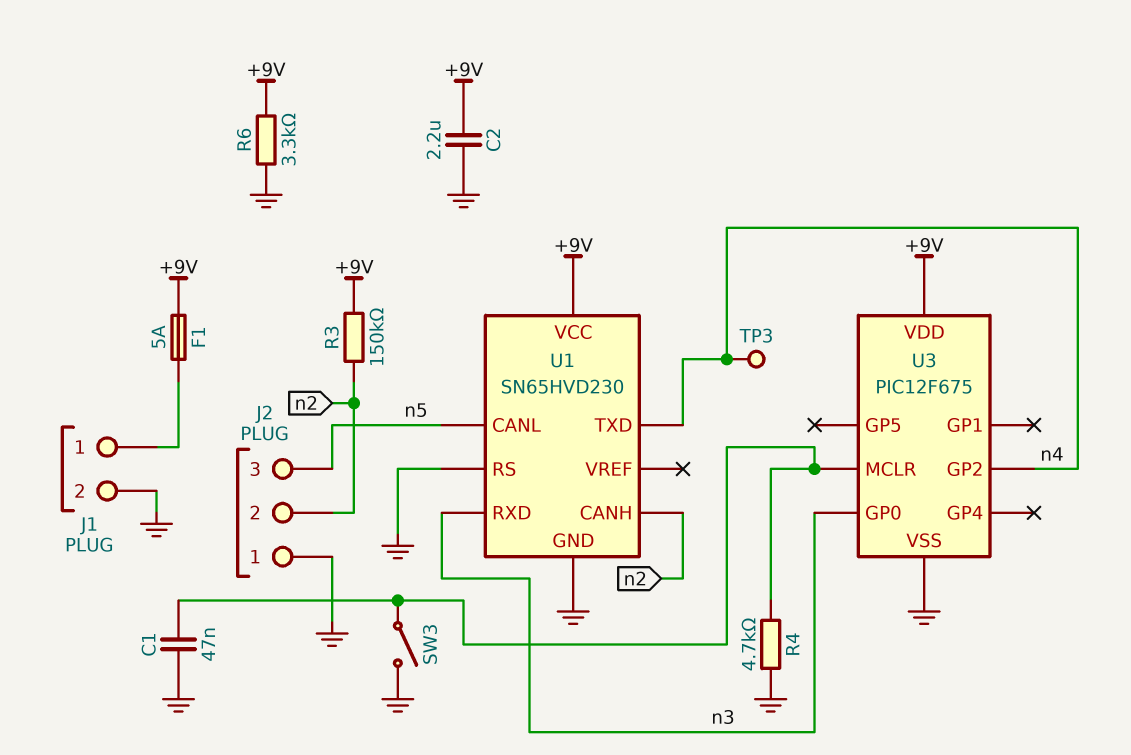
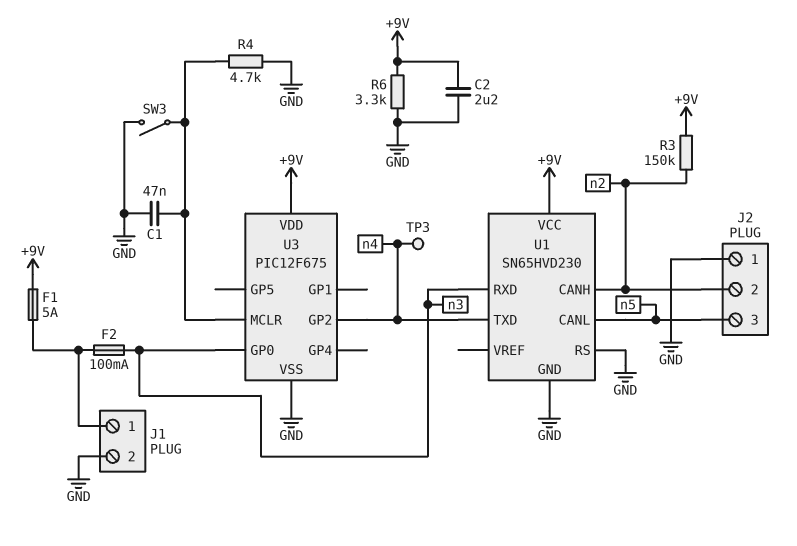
F2: none -> 100mA (J1/1, n3)

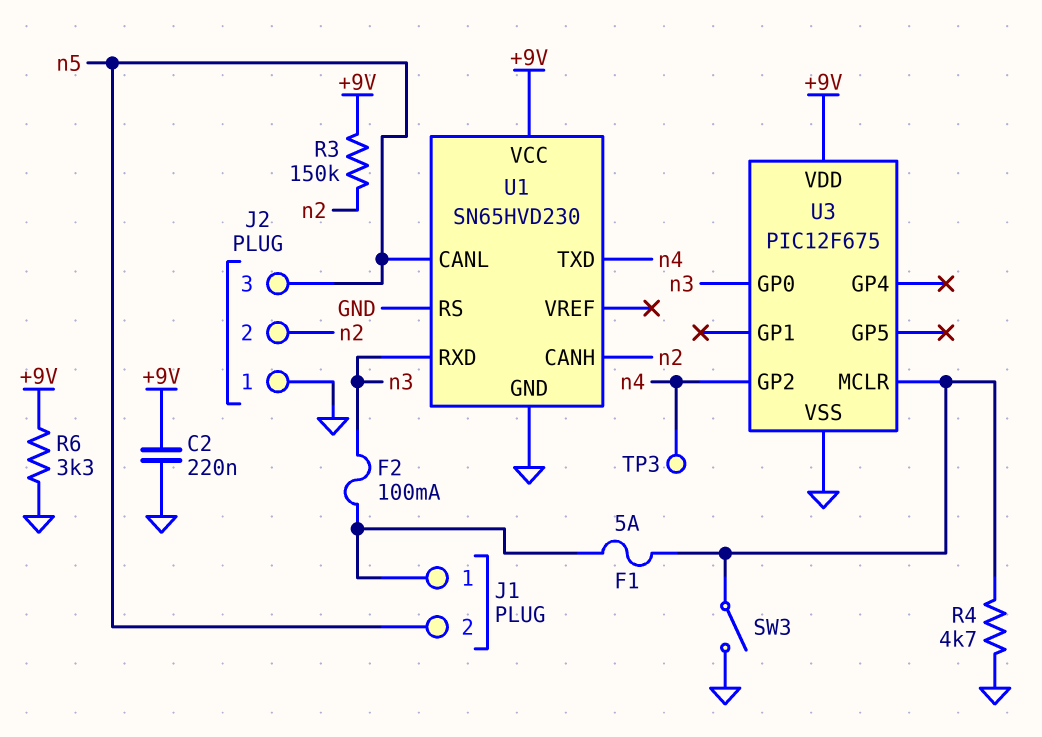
C1: 47nF (GND, U3/MCLR) -> none
C2: 2.2uF (+9V, GND) -> 220nF (+9V, GND)
F1: 5A (+9V, J1/1) -> 5A (J1/1, U3/MCLR)
J1 pin 2: GND -> n5

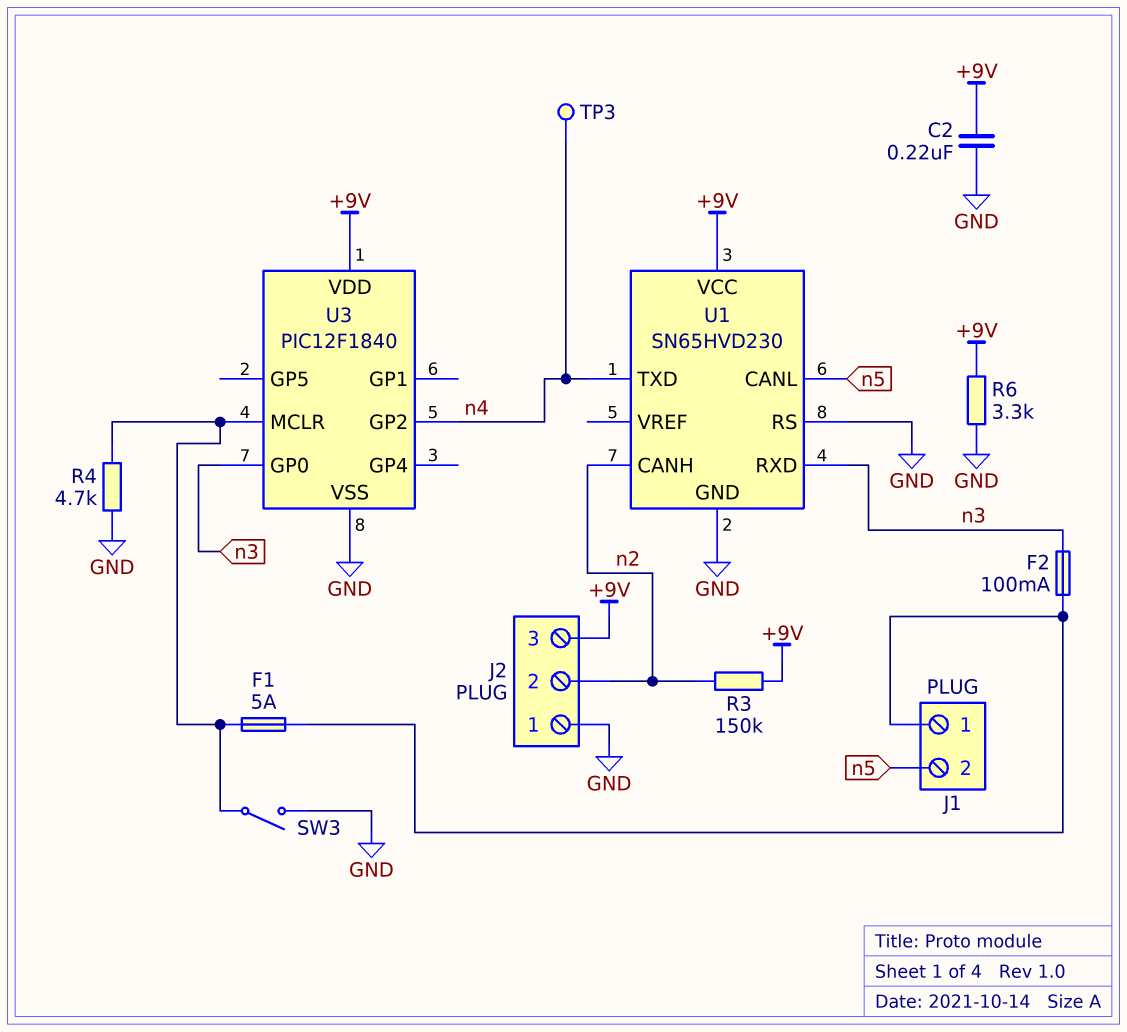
J2 pin 3: n5 -> +9V
U3: PIC12F675 -> PIC12F1840

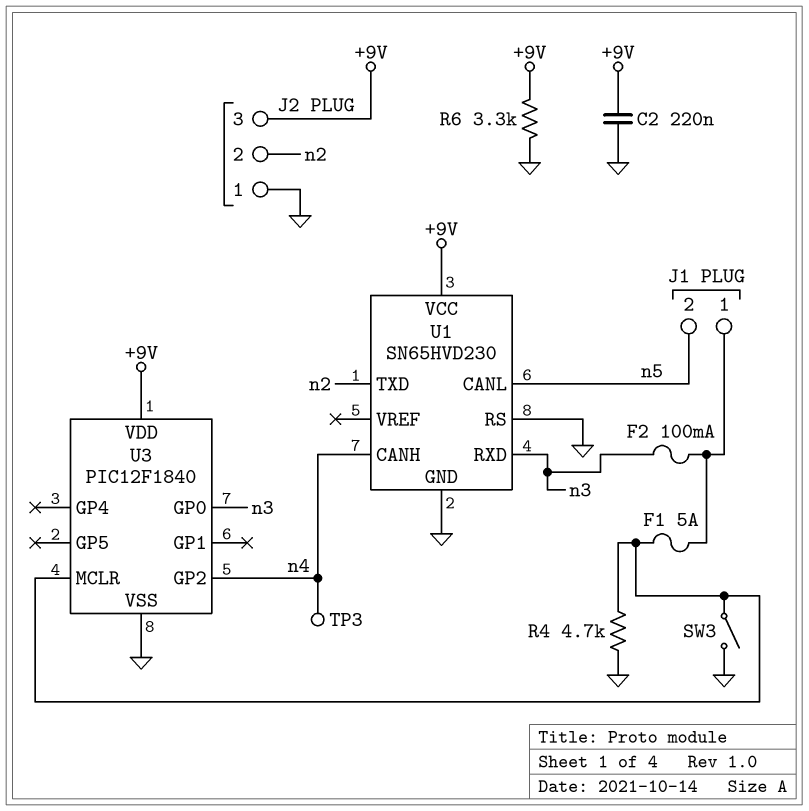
R3: 150k (+9V, n2) -> none
U1 pin CANH: n2 -> n4
U1 pin TXD: n4 -> n2

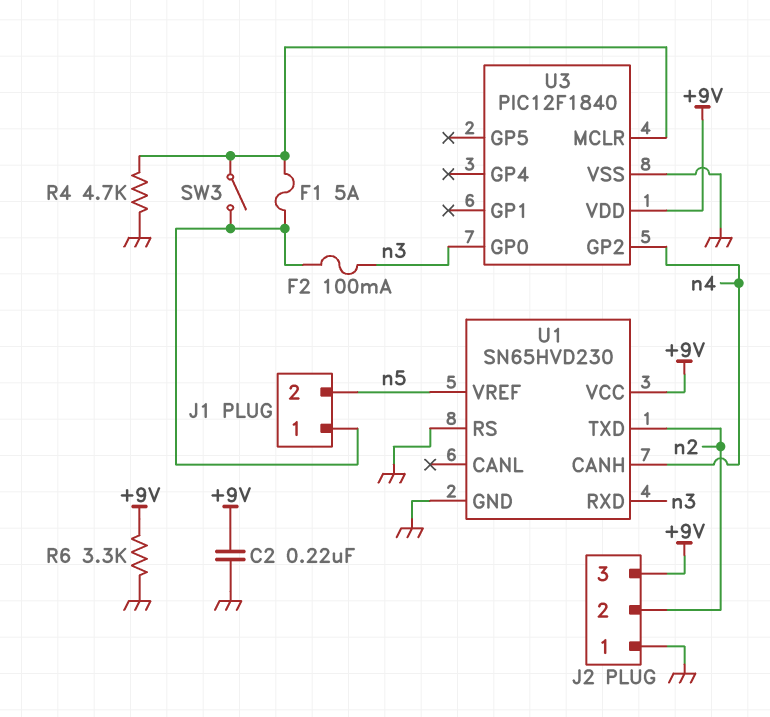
SW3: switch (GND, U3/MCLR) -> switch (J1/1, U3/MCLR)
TP3: test point (n4) -> none
U1 pin CANL: n5 -> none
U1 pin VREF: none -> n5

